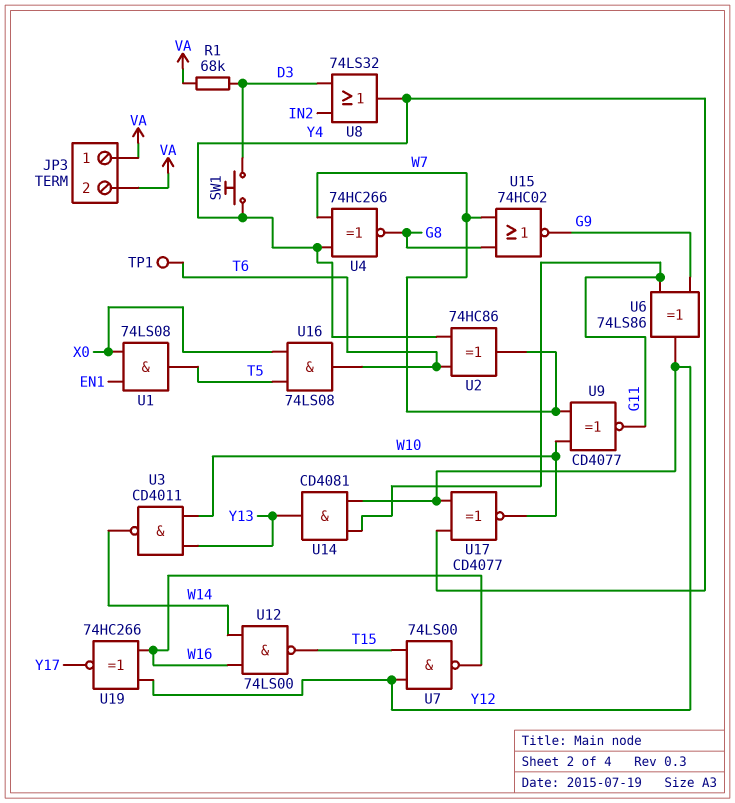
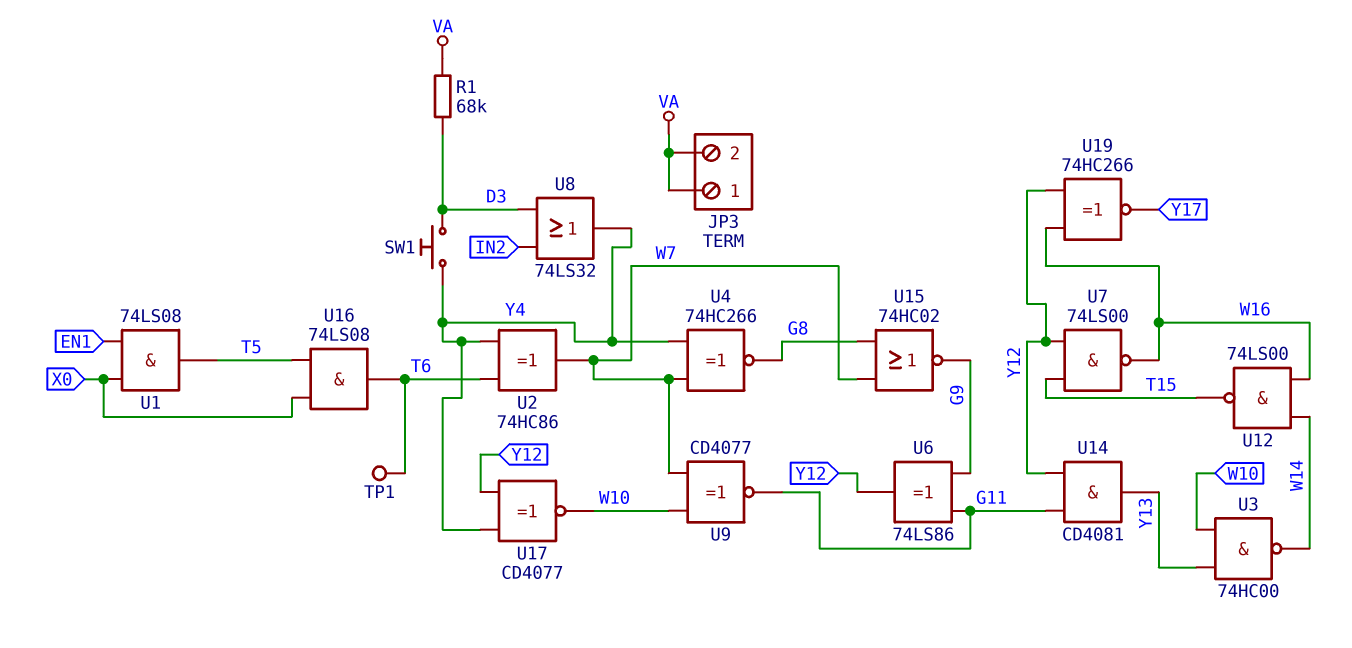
U3: NAND CD4011 (in W10, in Y13, out W14) -> NAND 74HC00 (in W10, in Y13, out W14)

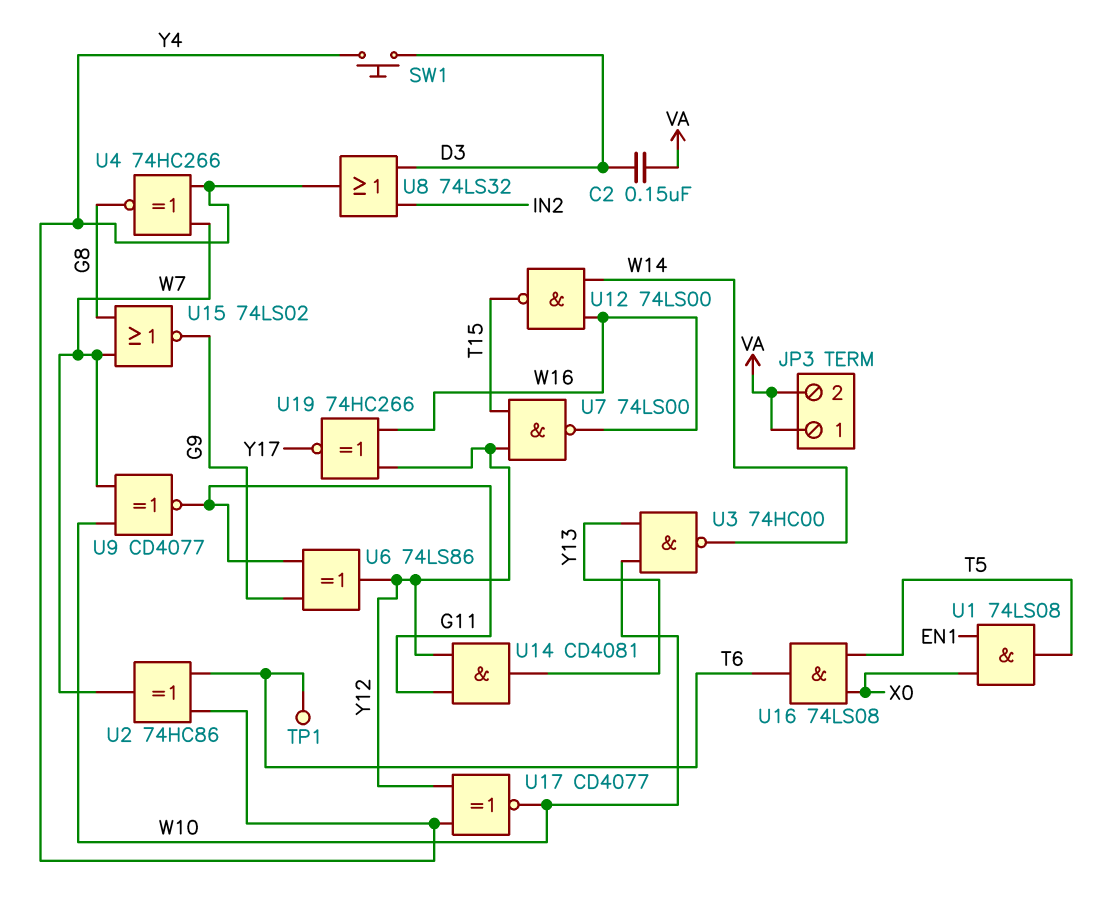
C2: none -> 150nF (D3, VA)
R1: 68k (D3, VA) -> none
U15: NOR 74HC02 (in G8, in W7, out G9) -> NOR 74LS02 (in G8, in W7, out G9)

